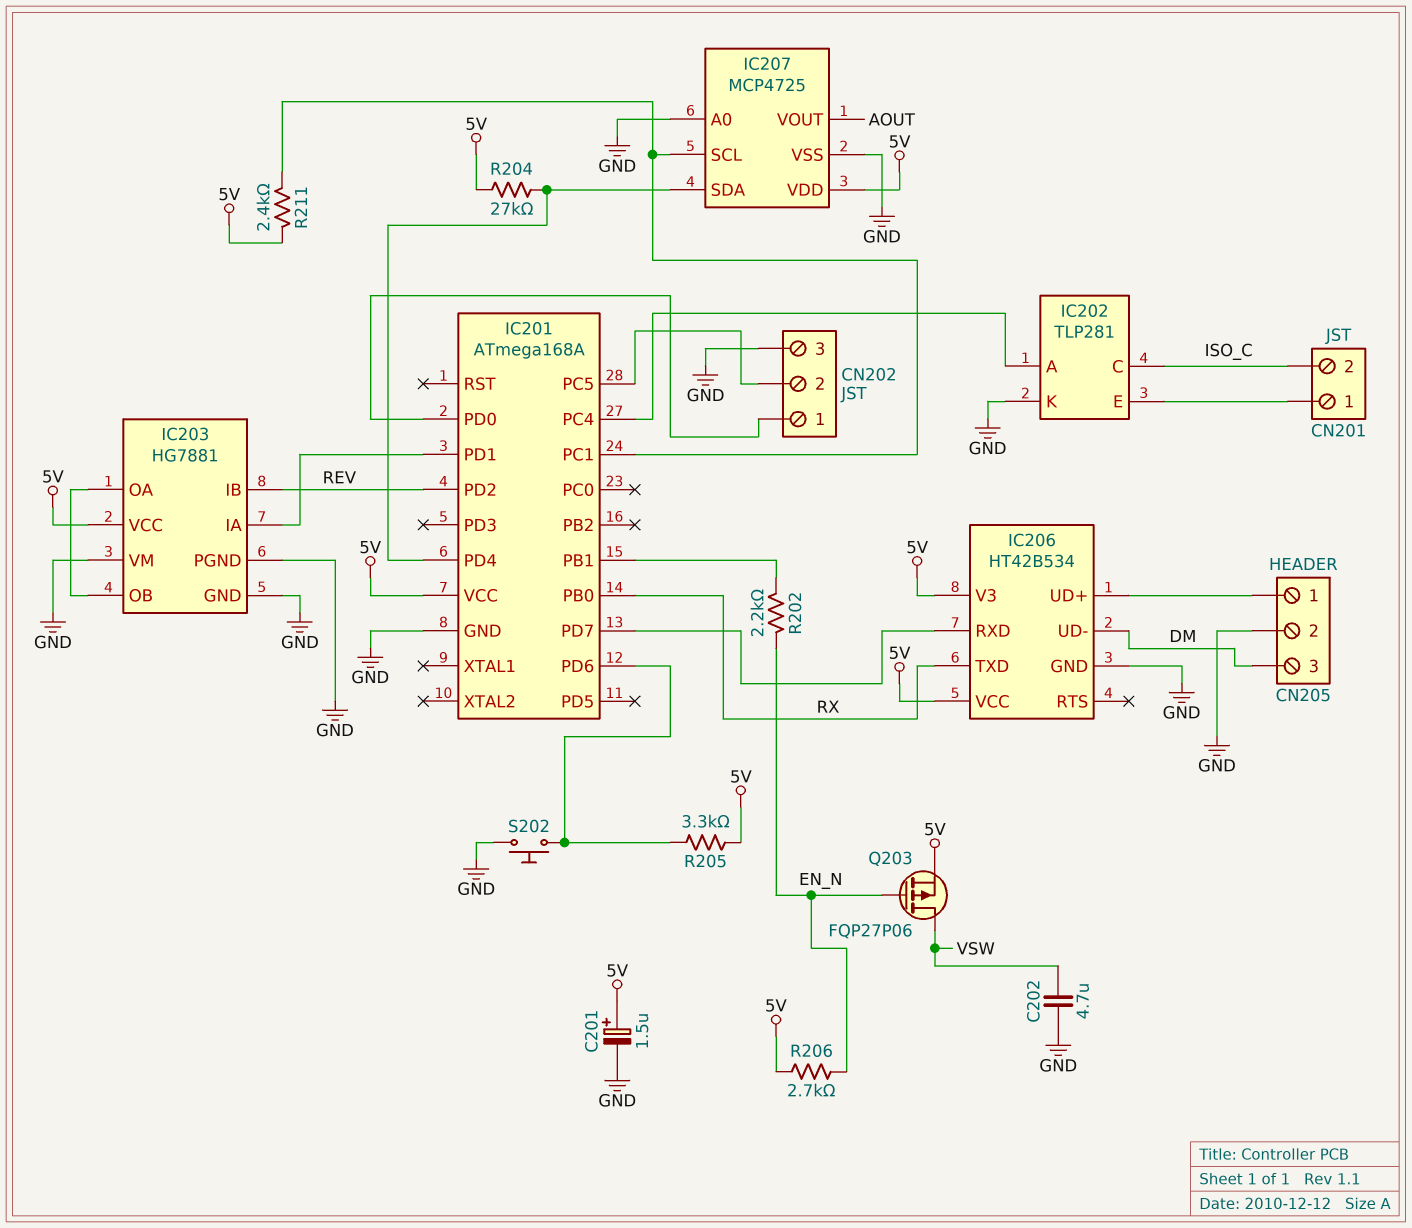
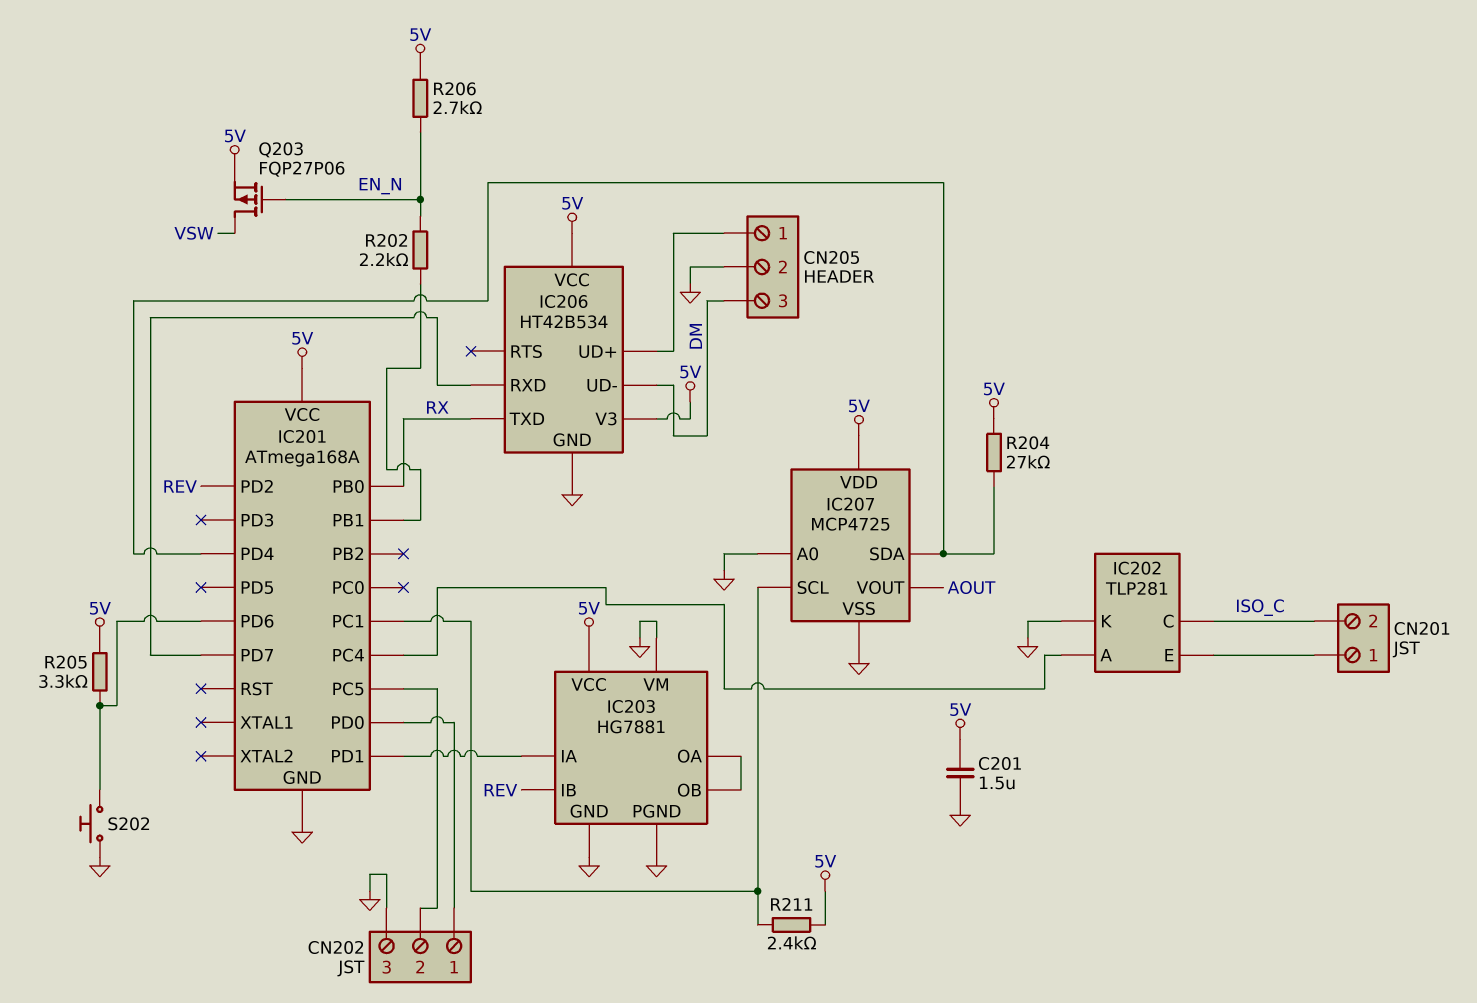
C201: 1.5uF (plus 5V, minus GND) -> 1.5uF (5V, GND)
C202: 4.7uF (GND, VSW) -> none

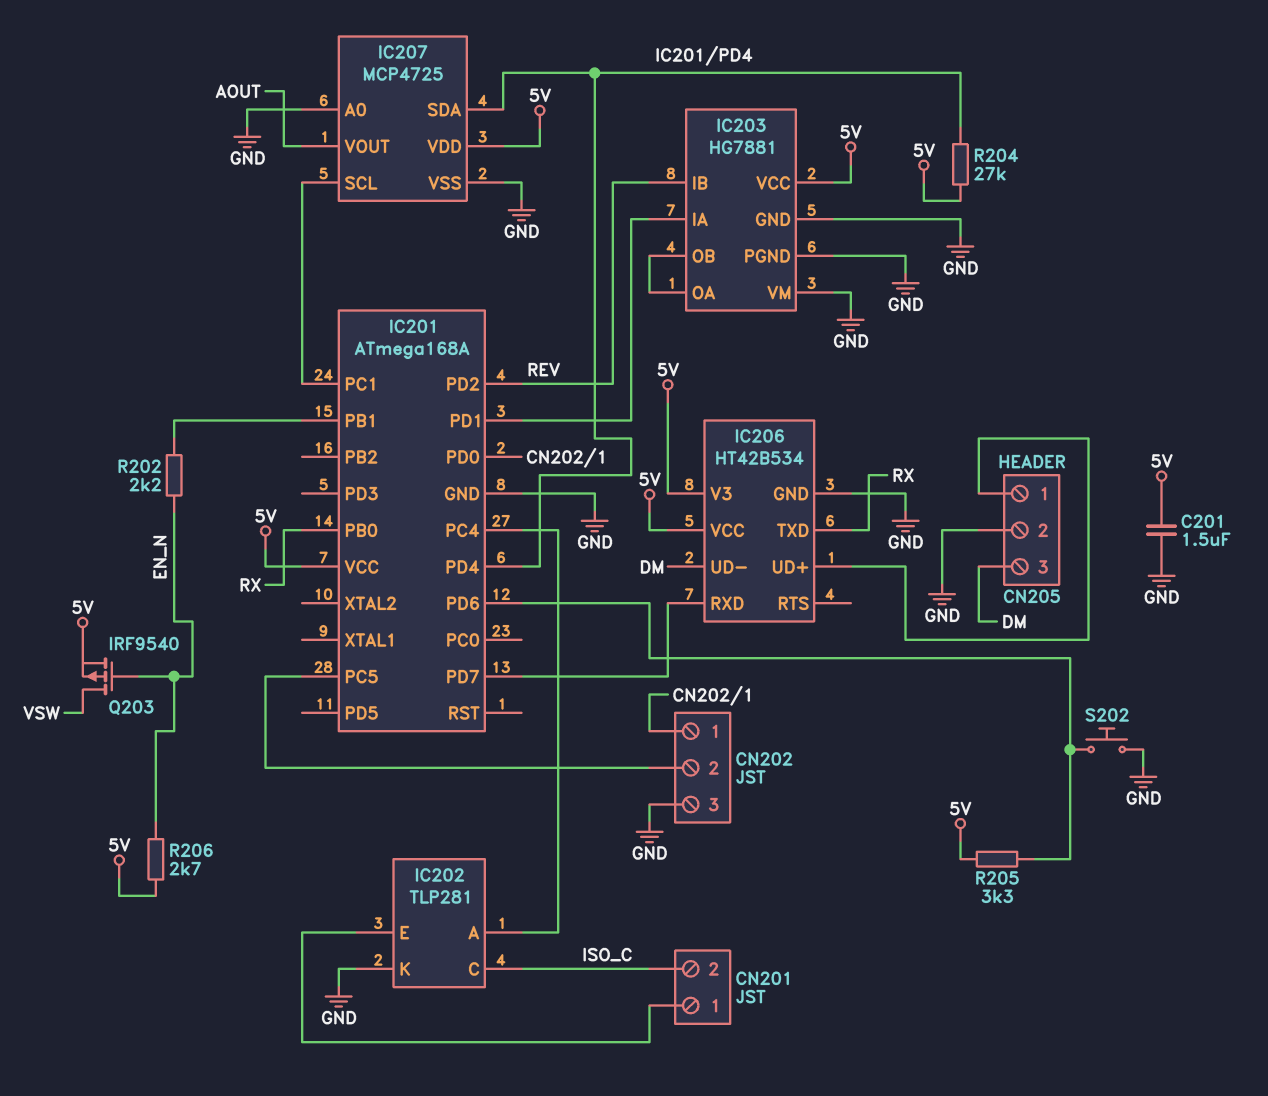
Q203: PMOS FQP27P06 (G EN_N, D VSW, S 5V) -> PMOS IRF9540 (G EN_N, D VSW, S 5V)
R211: 2.4k (5V, IC201/PC1) -> none

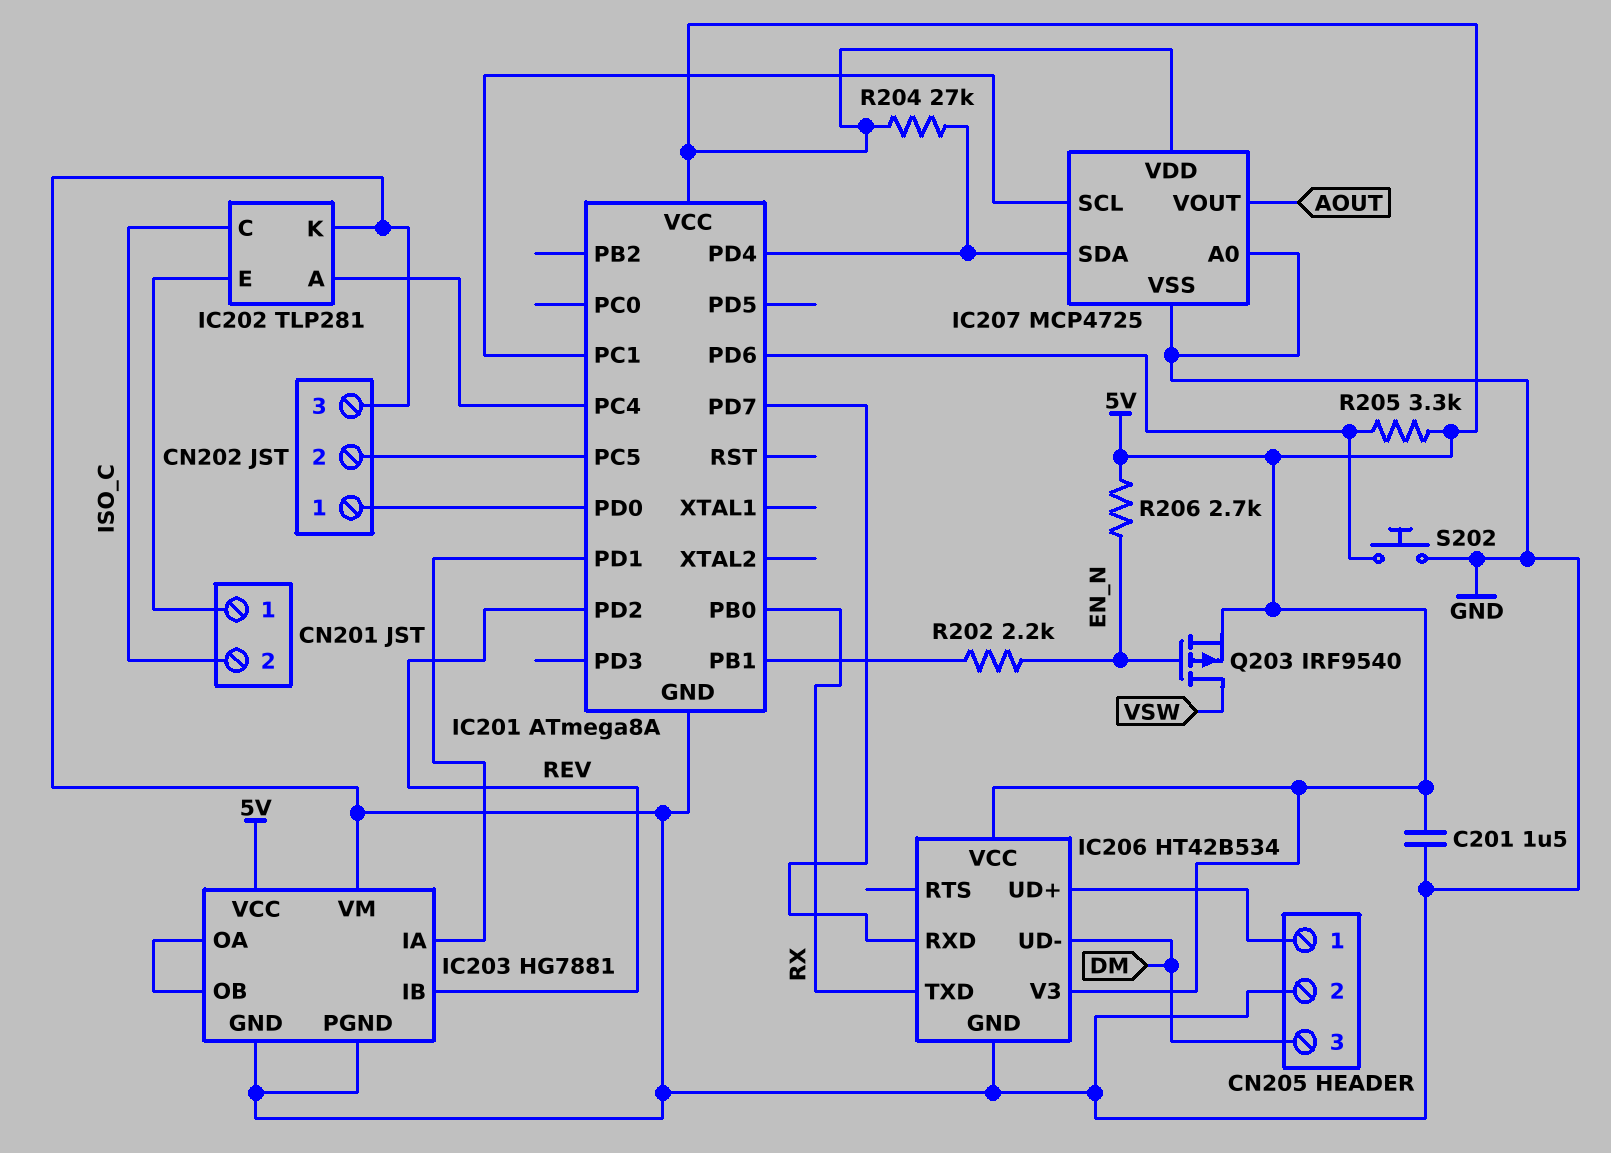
IC201: ATmega168A -> ATmega8A

